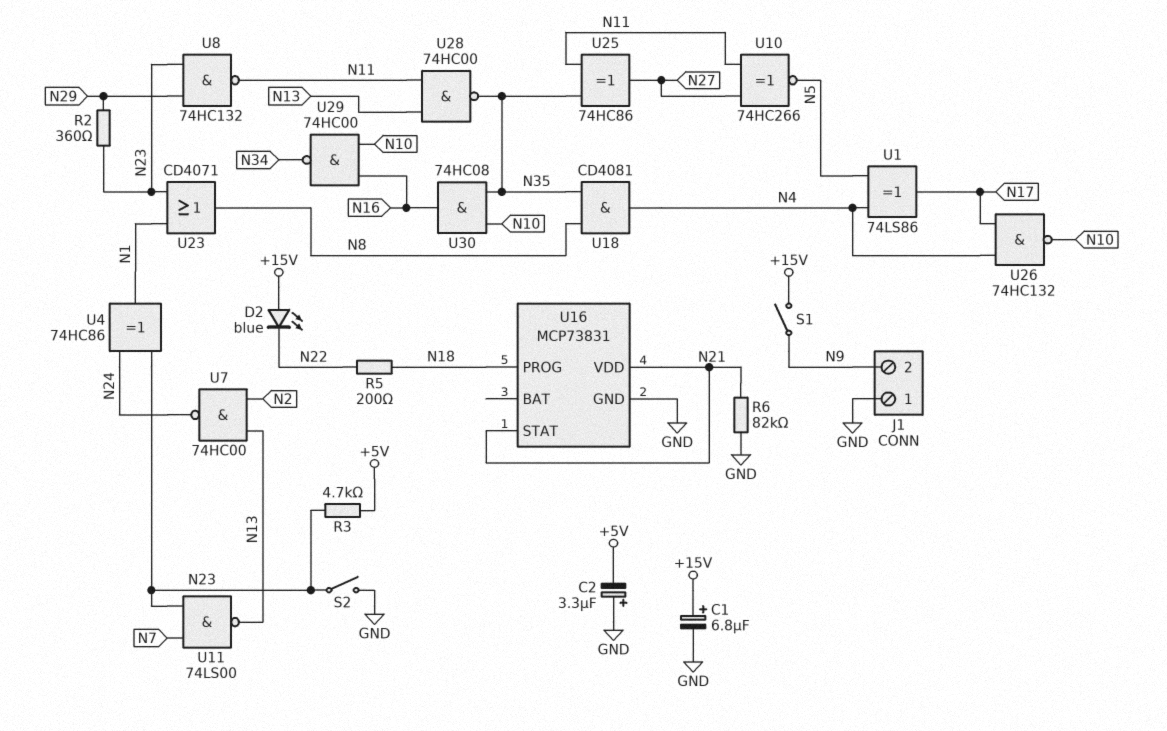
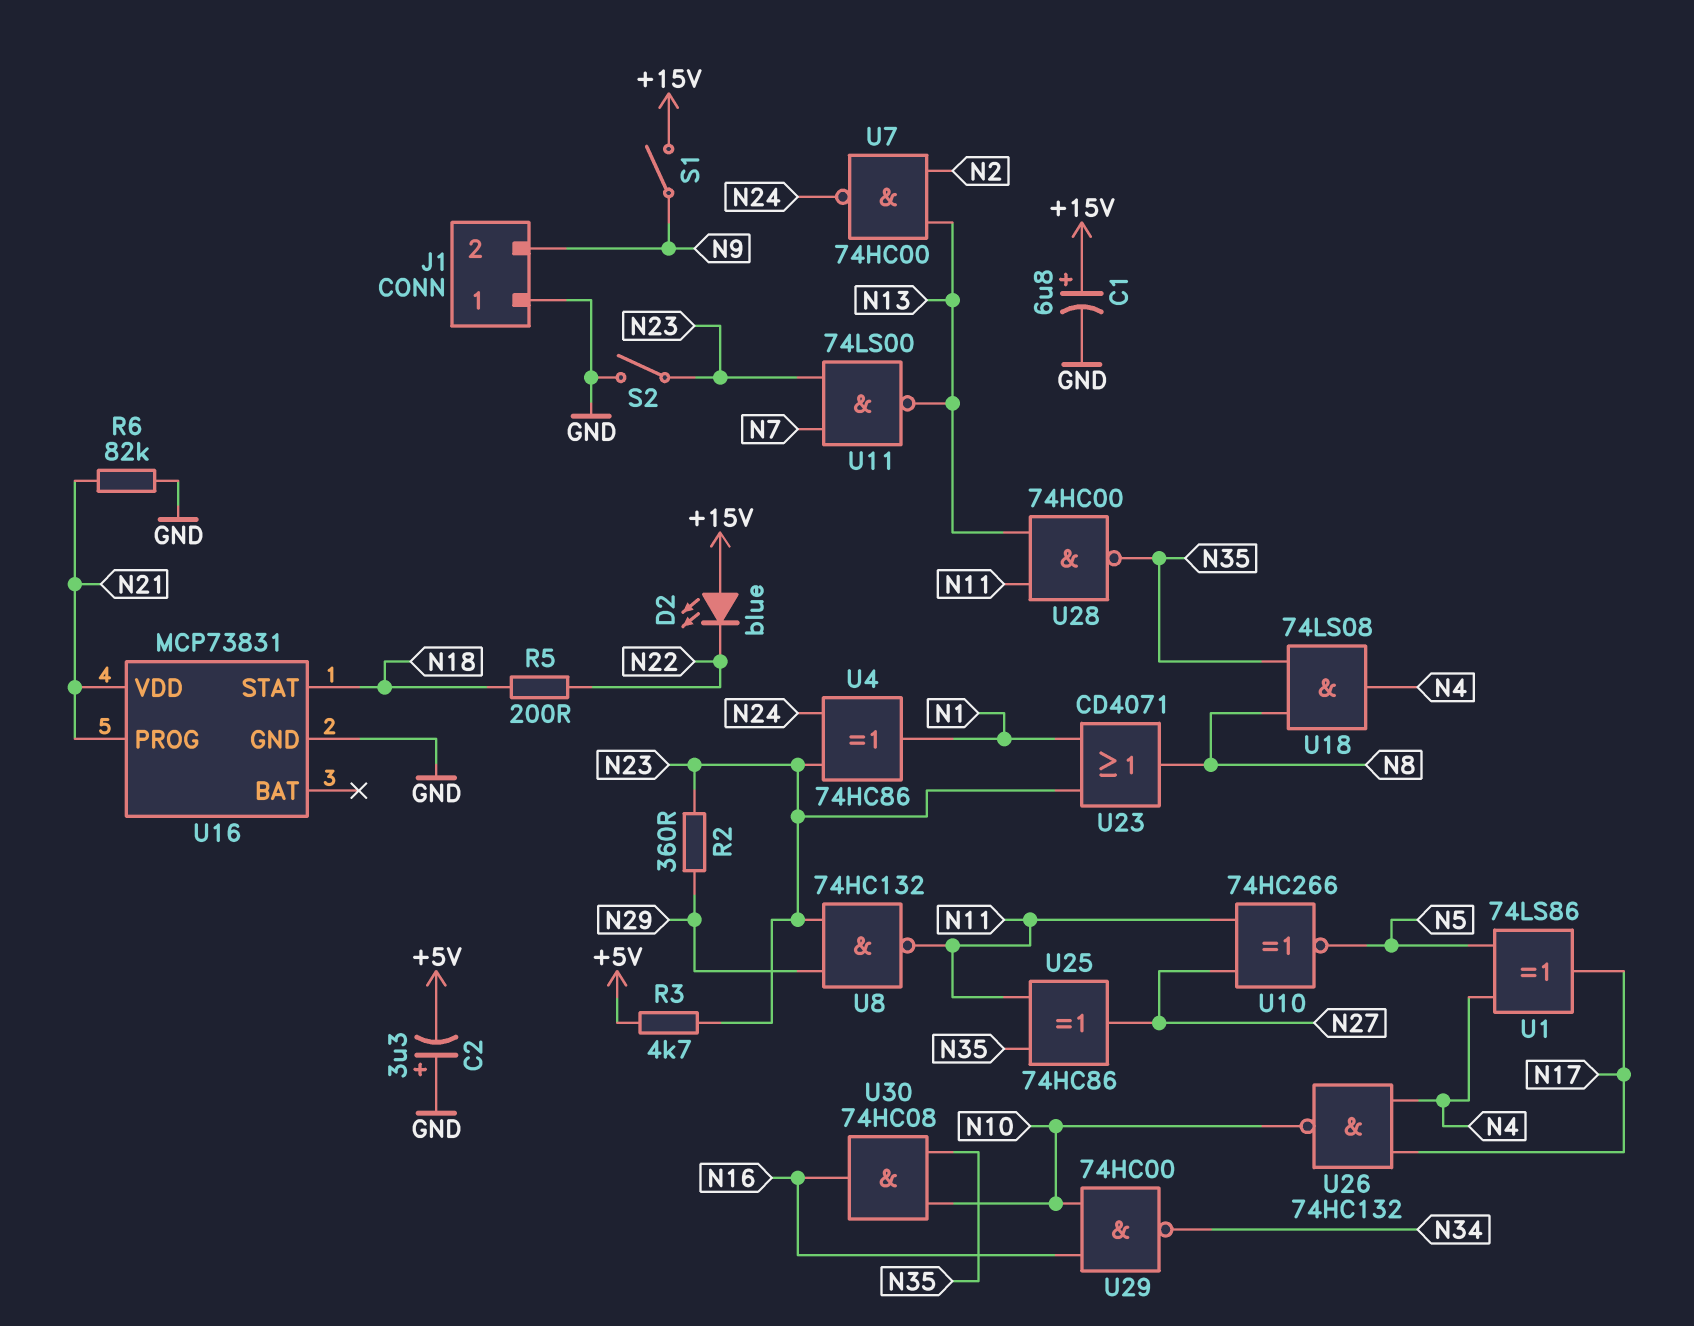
U16 pin PROG: N18 -> N21
U16 pin STAT: N21 -> N18
U18: AND CD4081 (in N8, in N35, out N4) -> AND 74LS08 (in N8, in N35, out N4)

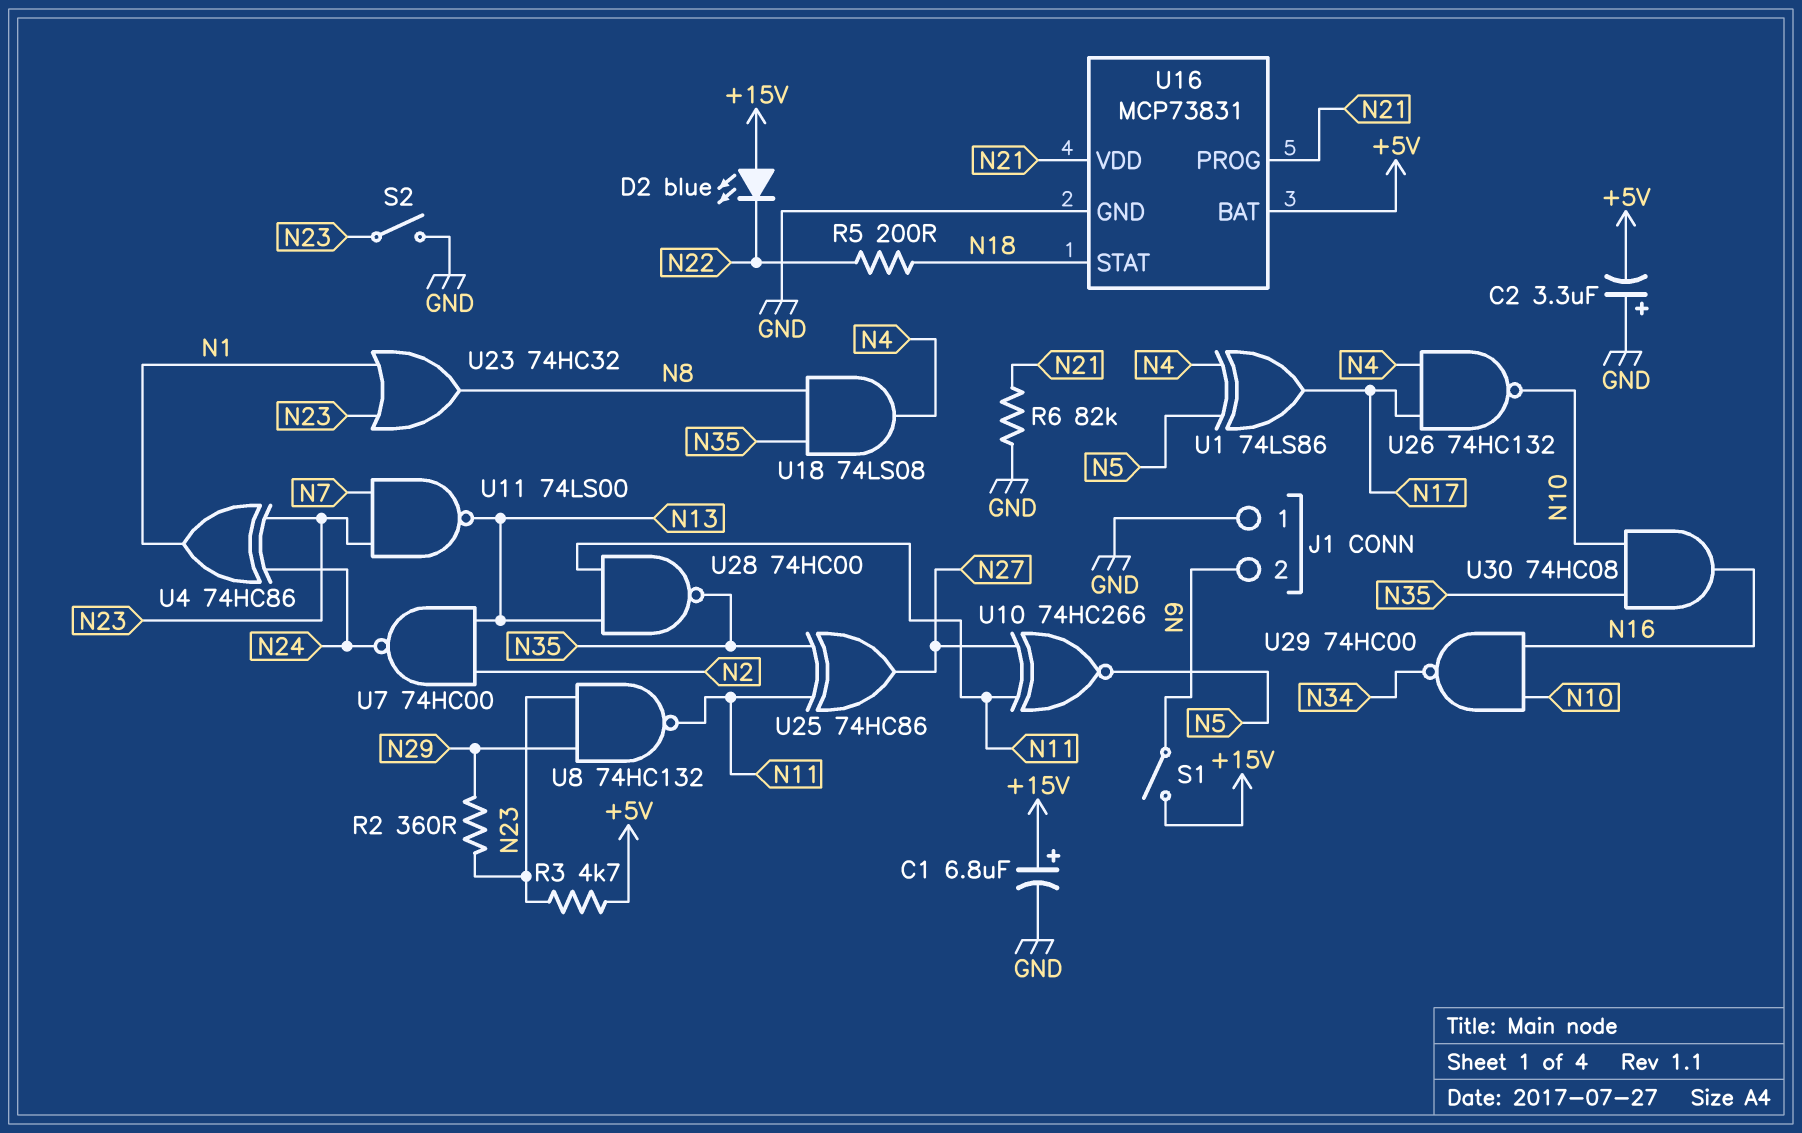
U16 pin BAT: none -> +5V
U23: OR CD4071 (in N1, in N23, out N8) -> OR 74HC32 (in N1, in N23, out N8)

